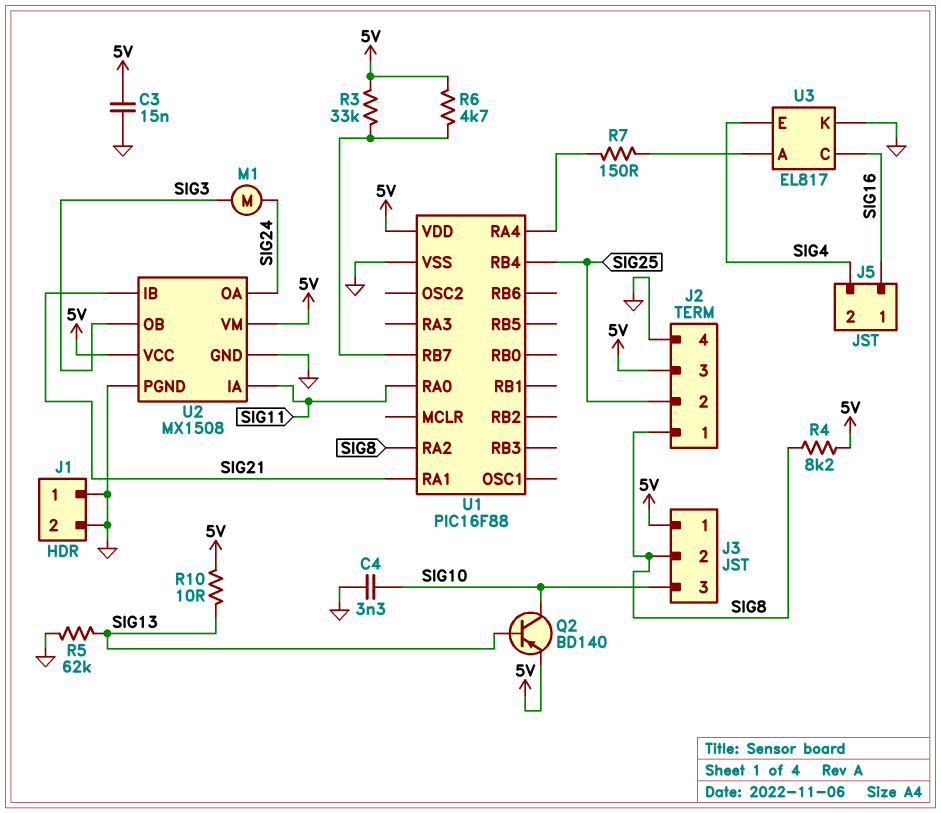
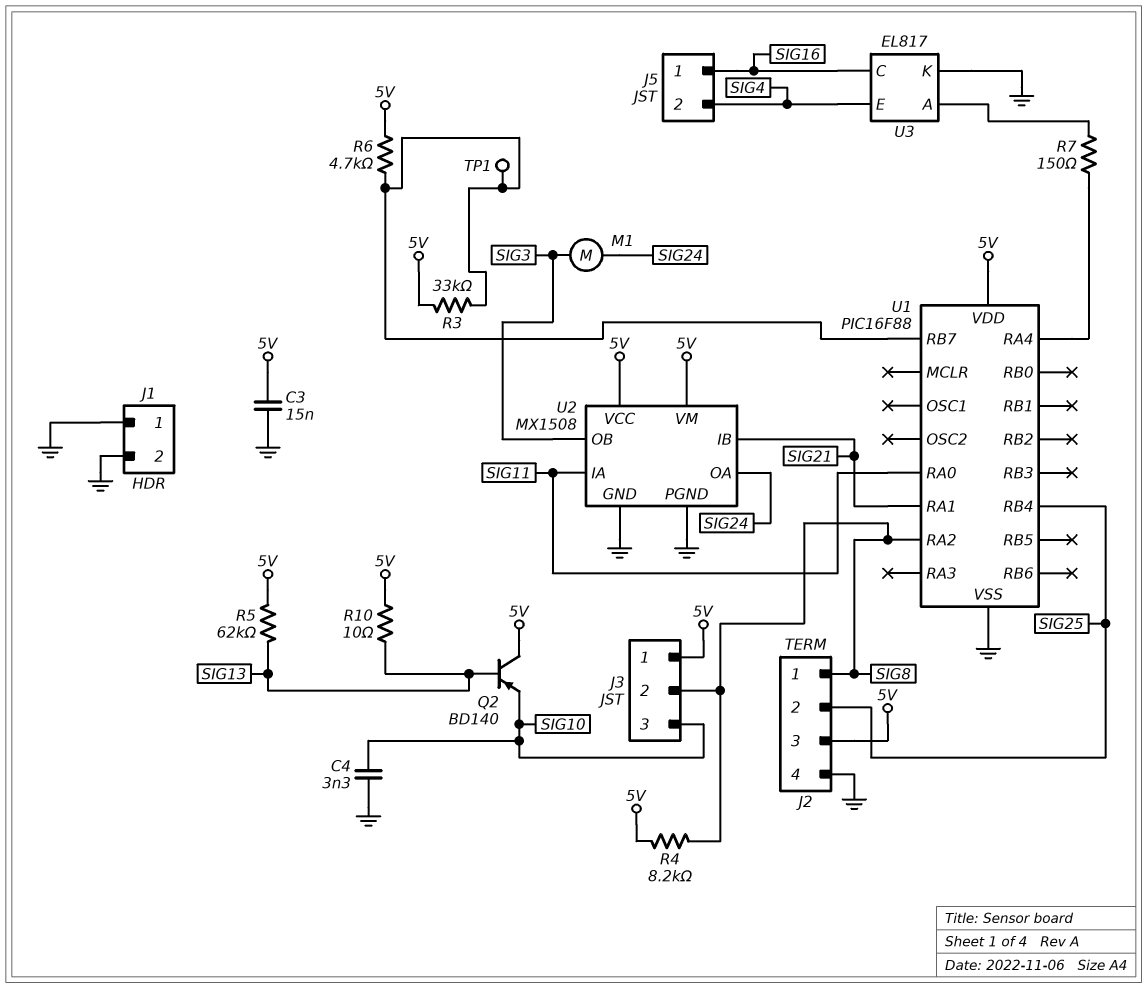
Q2: PNP BD140 (B SIG13, C SIG10, E 5V) -> PNP BD140 (B SIG13, C 5V, E SIG10)
R5: 62k (GND, SIG13) -> 62k (5V, SIG13)
TP1: none -> test point (U1/RB7)

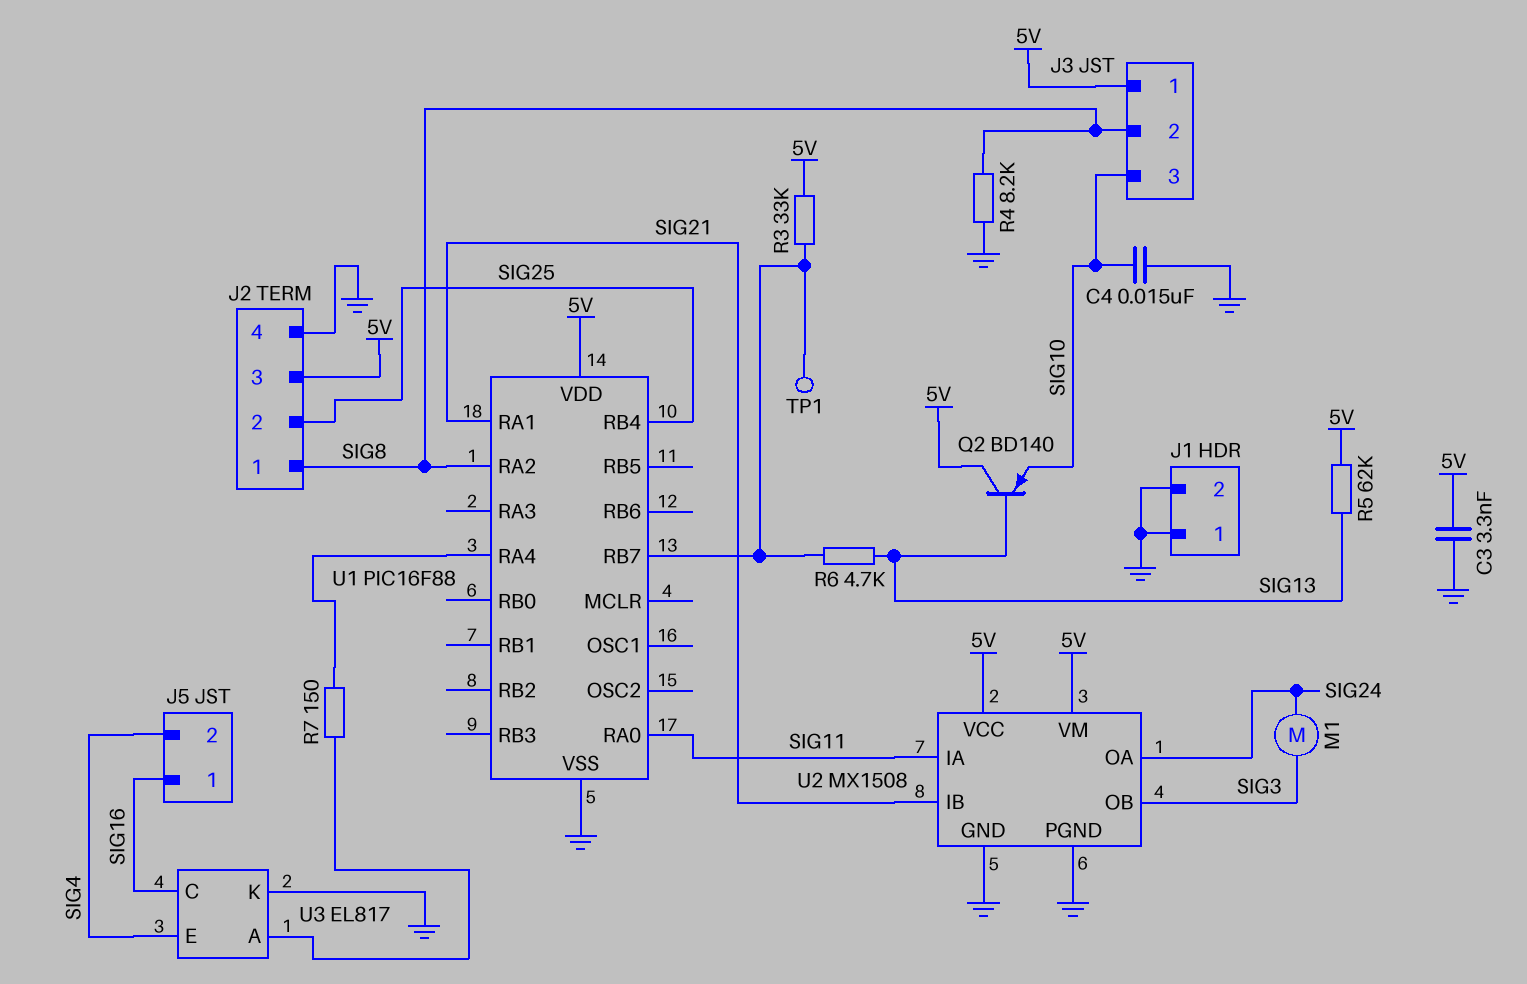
C3: 15nF (5V, GND) -> 3.3nF (5V, GND)
C4: 3.3nF (GND, SIG10) -> 15nF (GND, SIG10)
R4: 8.2k (5V, SIG8) -> 8.2k (GND, SIG8)
R6: 4.7k (5V, U1/RB7) -> 4.7k (SIG13, U1/RB7)
R10: 10 (5V, SIG13) -> none

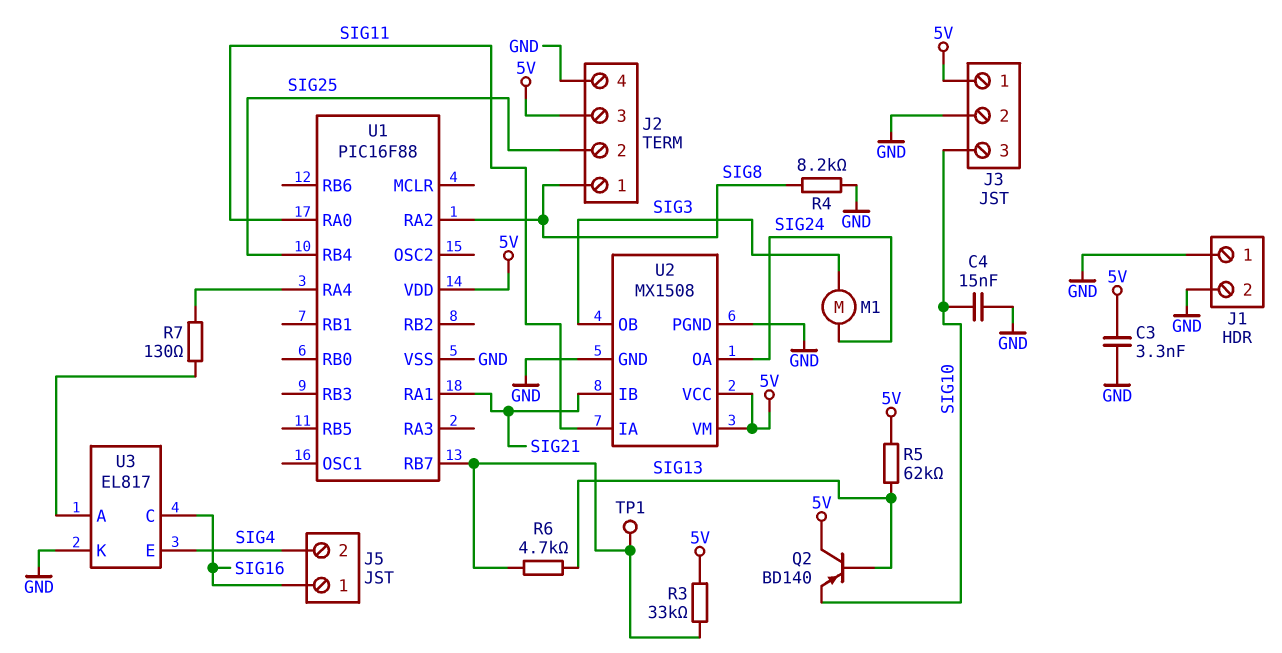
J3 pin 2: SIG8 -> GND
R7: 150 (U1/RA4, U3/A) -> 130 (U1/RA4, U3/A)

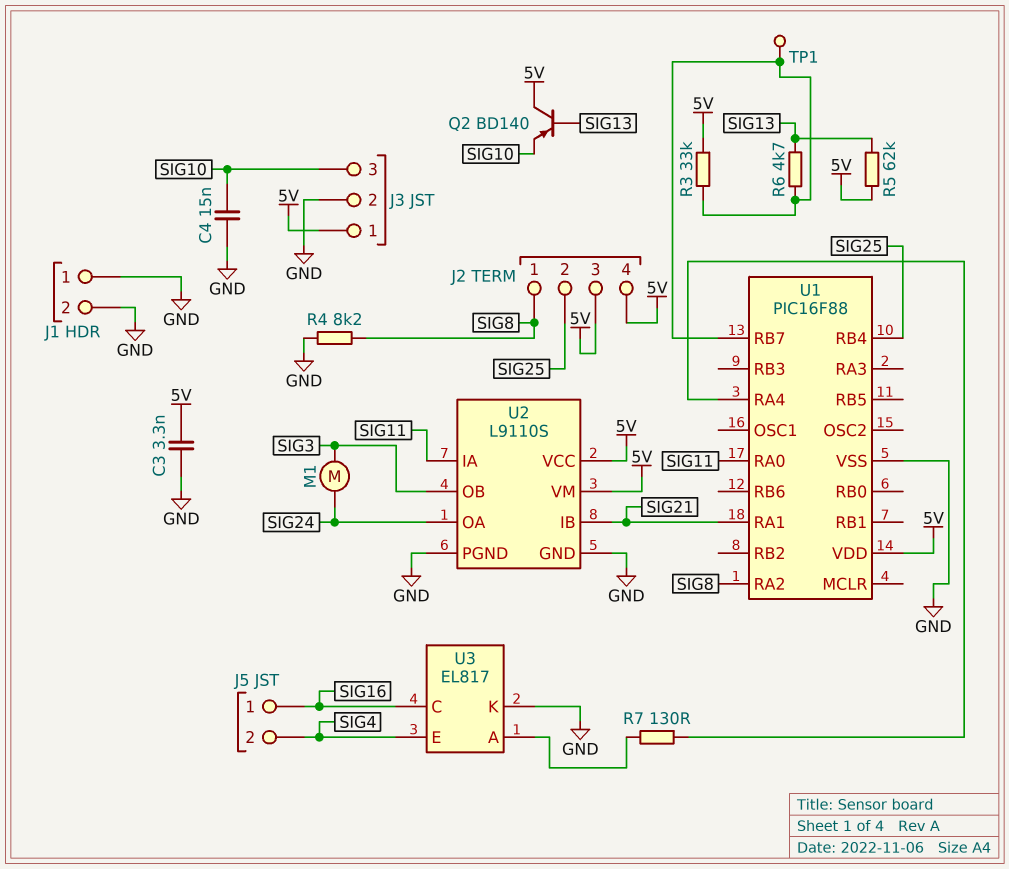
J2 pin 4: GND -> 5V
U2: MX1508 -> L9110S

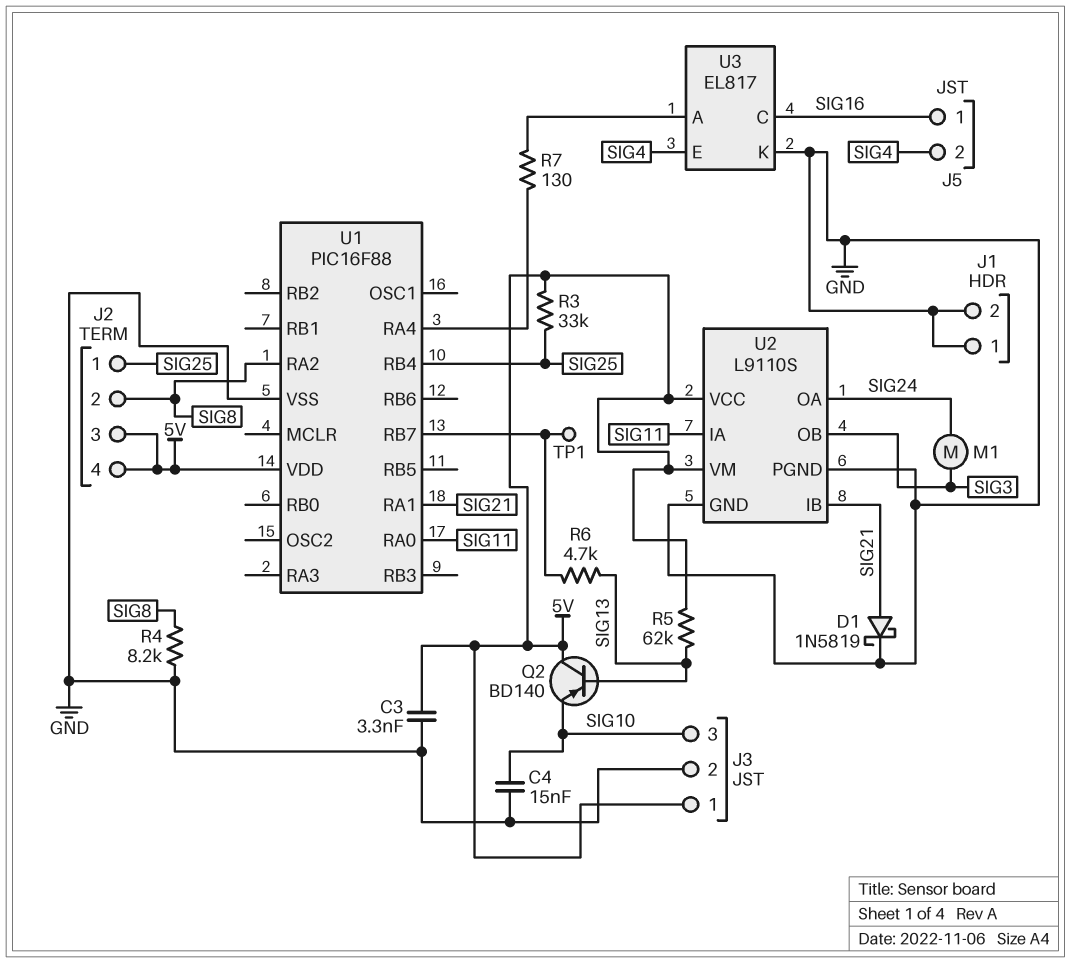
D1: none -> schottky 1N5819 (A SIG21, K GND)
J2 pin 1: SIG8 -> SIG25
J2 pin 2: SIG25 -> SIG8
R3: 33k (5V, U1/RB7) -> 33k (5V, SIG25)

